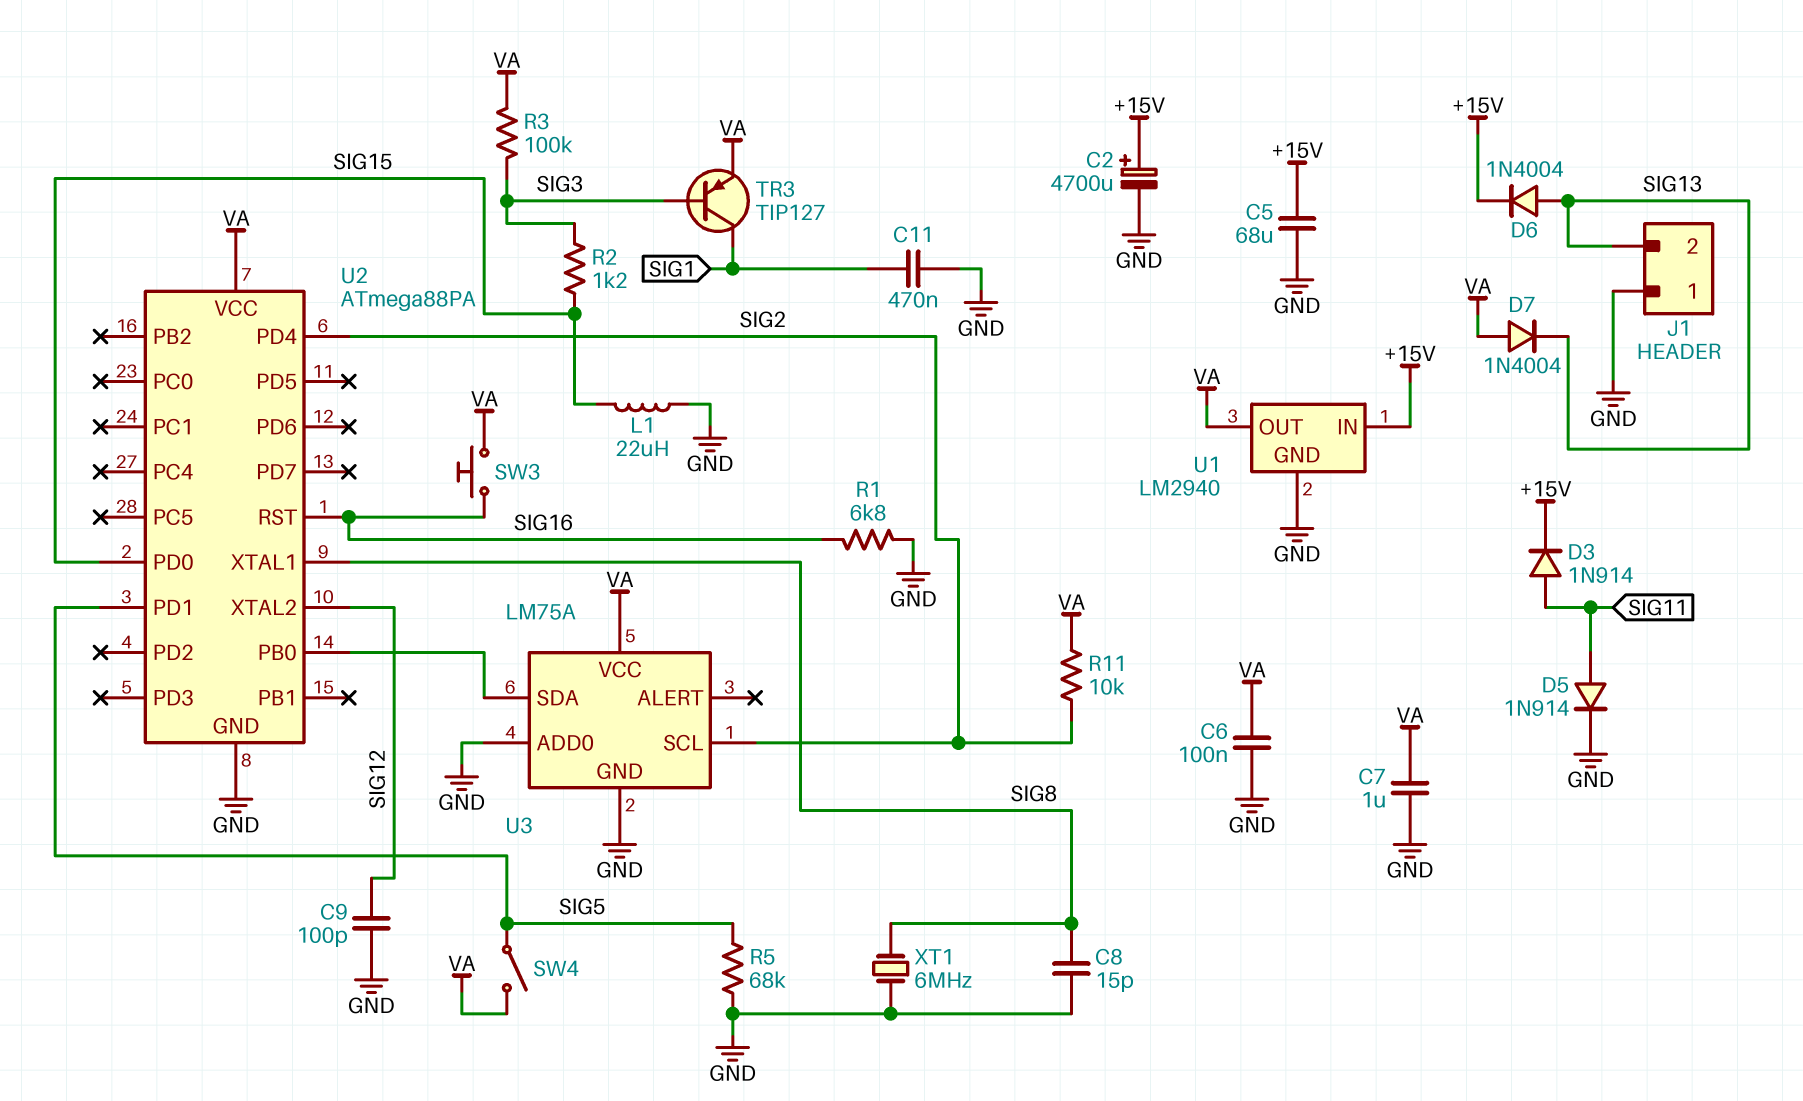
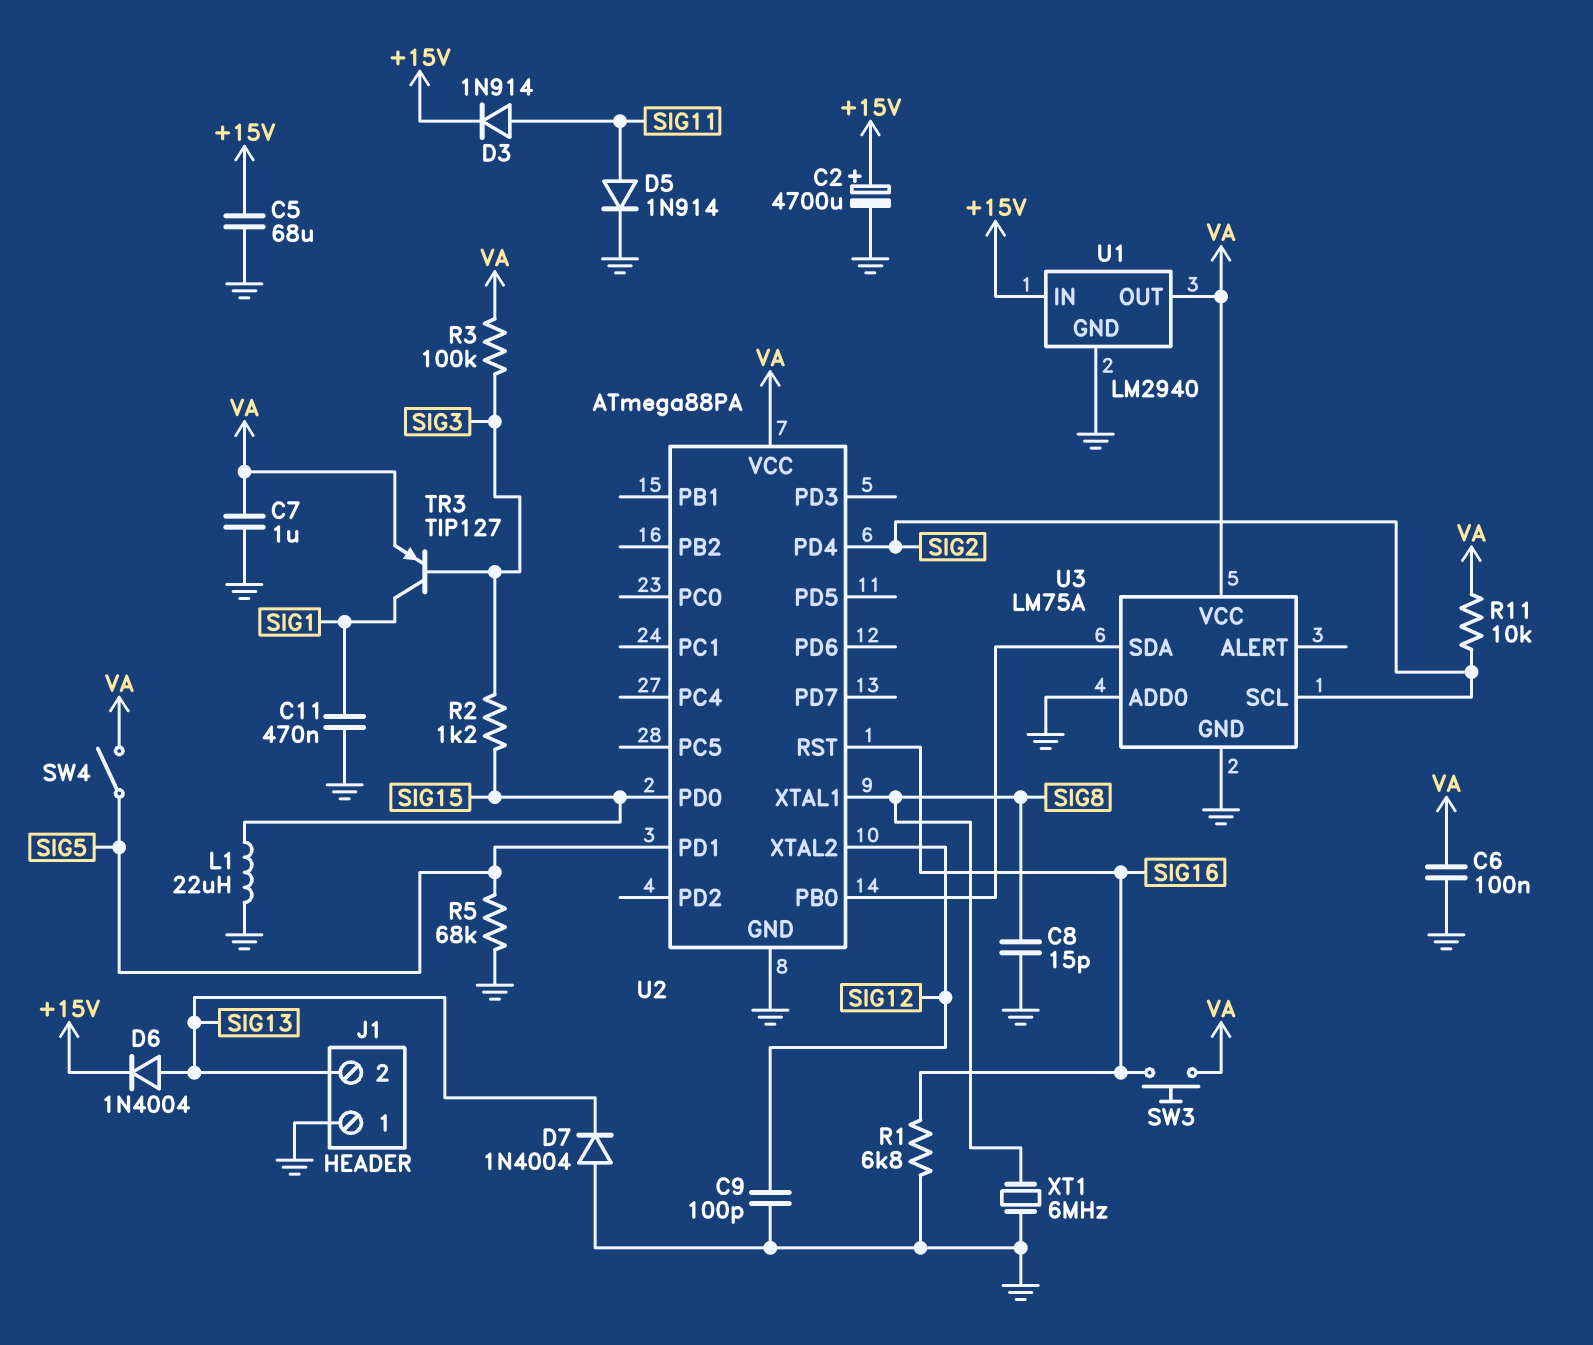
D7: diode 1N4004 (A VA, K SIG13) -> diode 1N4004 (A GND, K SIG13)

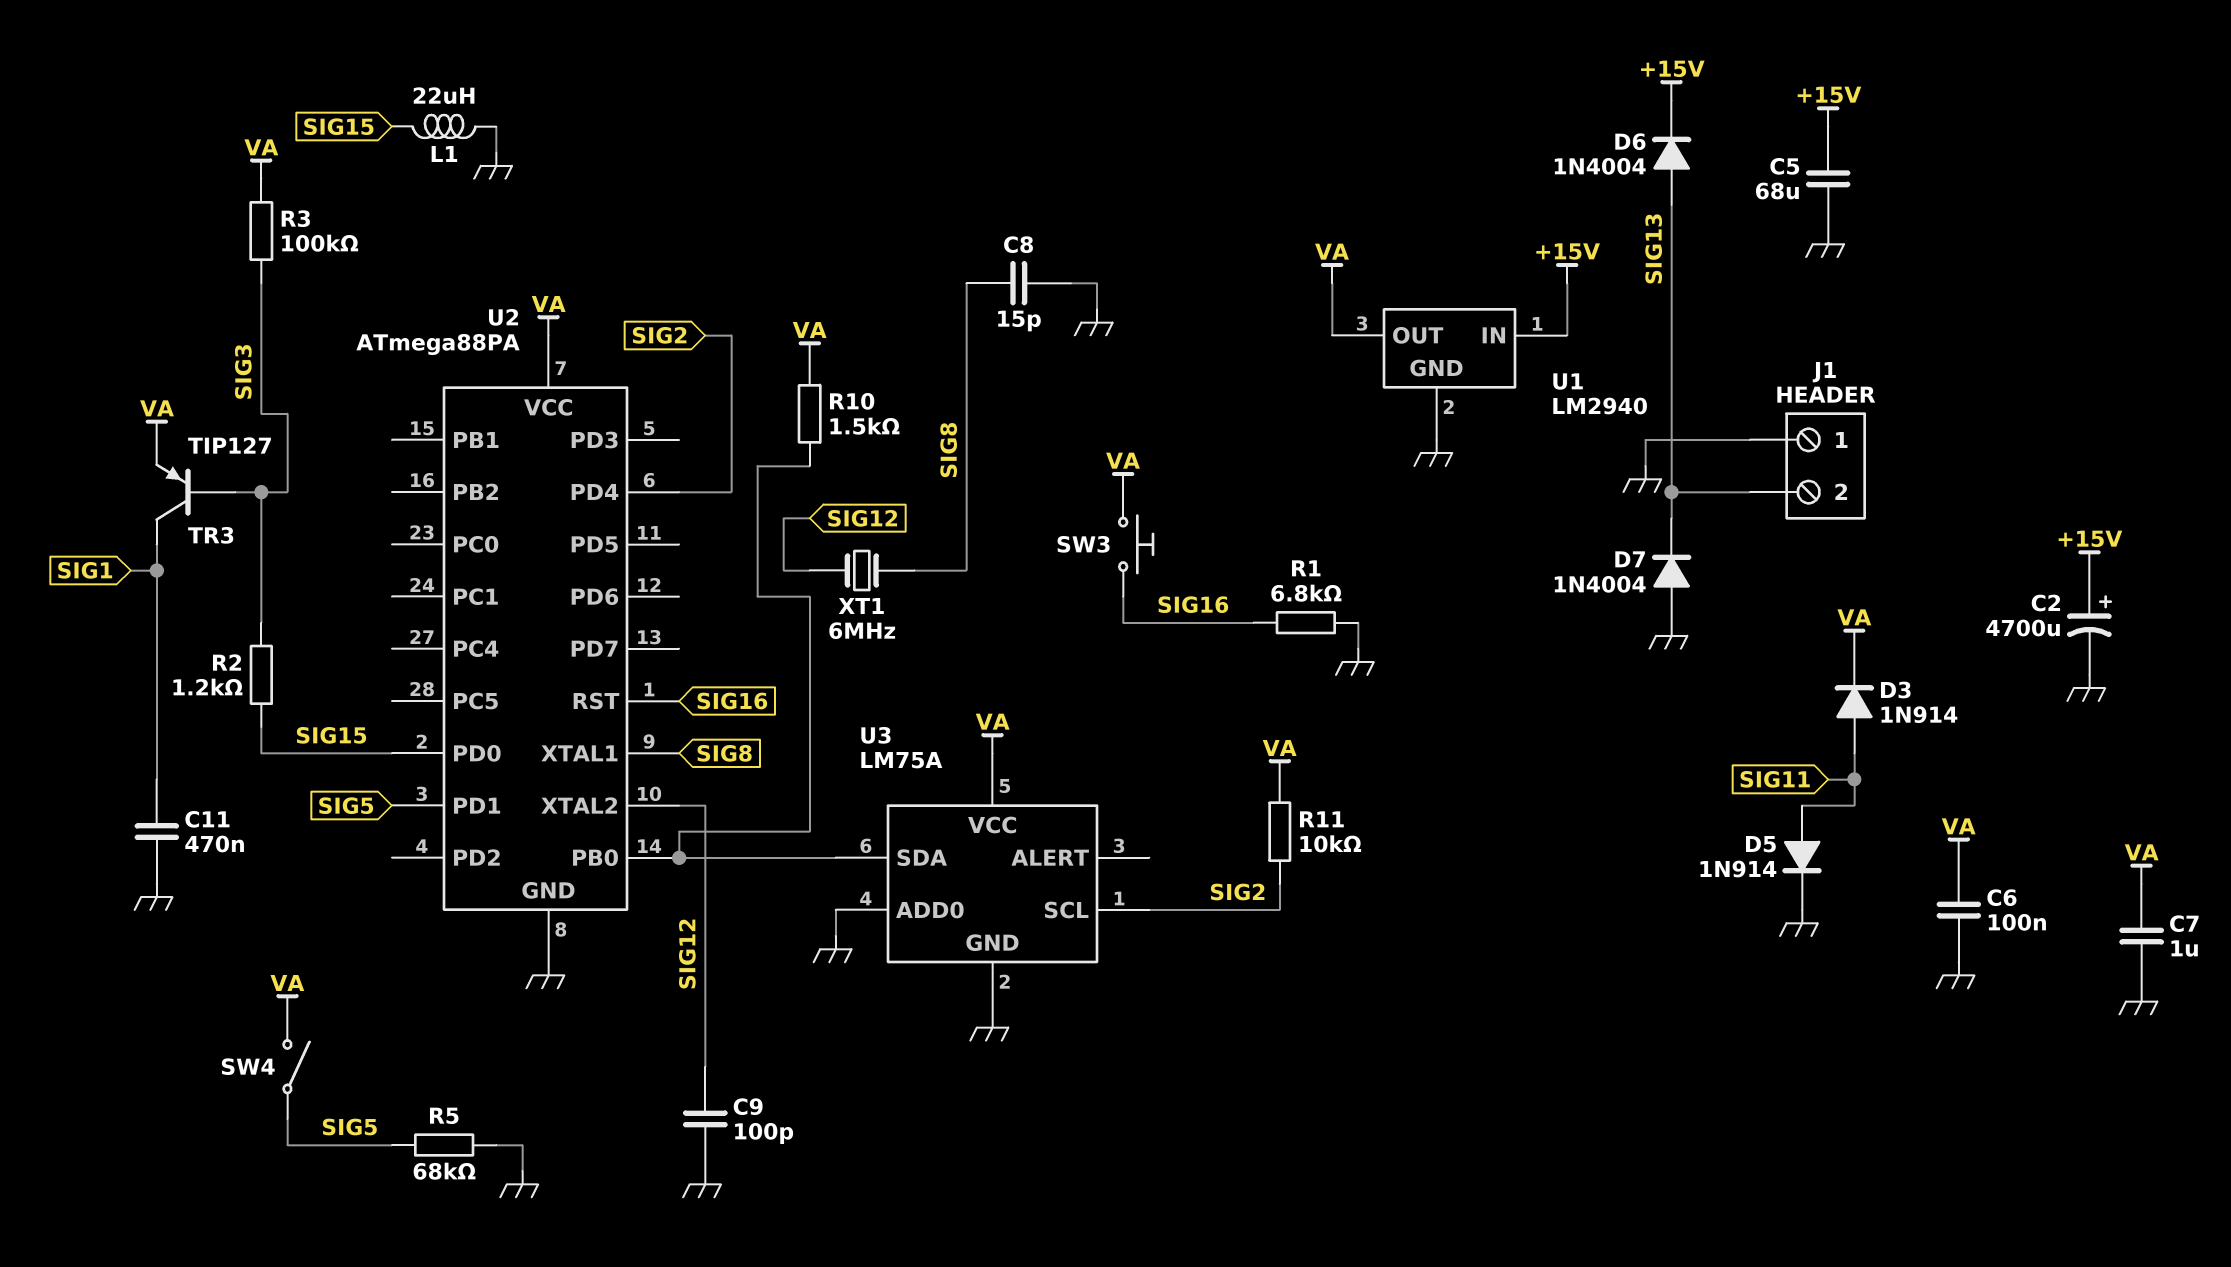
D3: diode 1N914 (A SIG11, K +15V) -> diode 1N914 (A SIG11, K VA)
R10: none -> 1.5k (U2/PB0, VA)
XT1: 6MHz (GND, SIG8) -> 6MHz (SIG8, SIG12)

